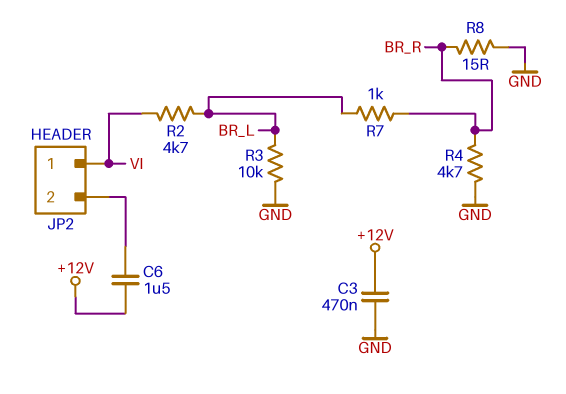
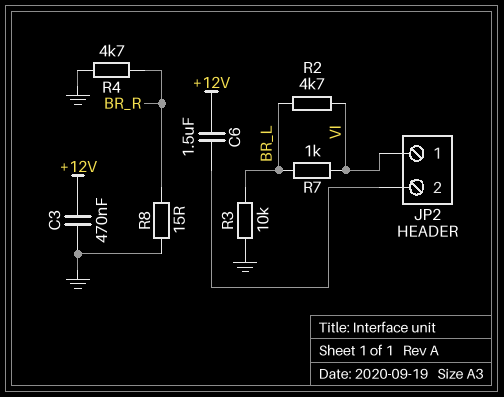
R7: 1k (BR_L, BR_R) -> 1k (BR_L, VI)

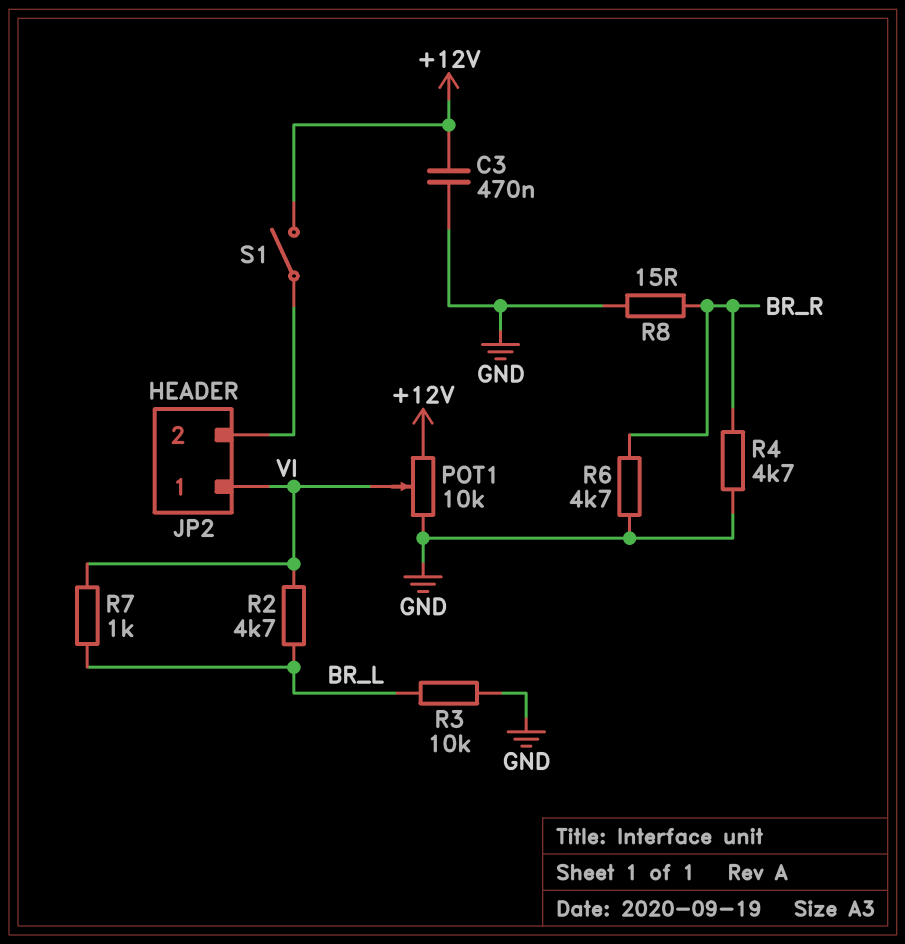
C6: 1.5uF (+12V, JP2/2) -> none
POT1: none -> 10k (+12V, GND, wiper VI)
R6: none -> 4.7k (BR_R, GND)
S1: none -> switch (+12V, JP2/2)

